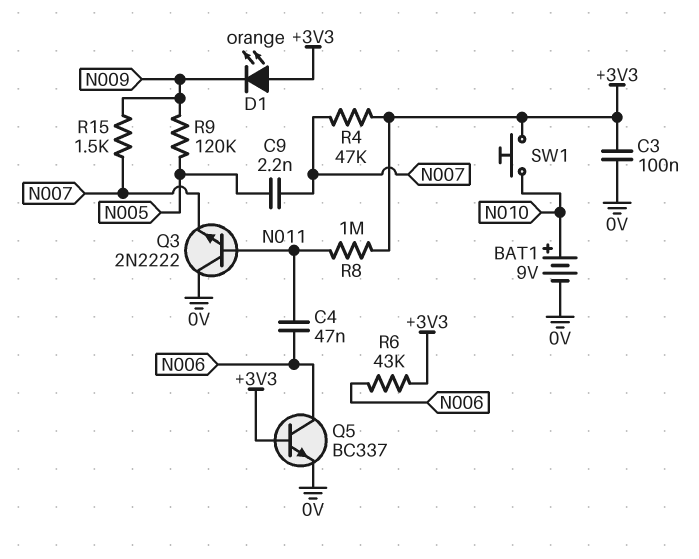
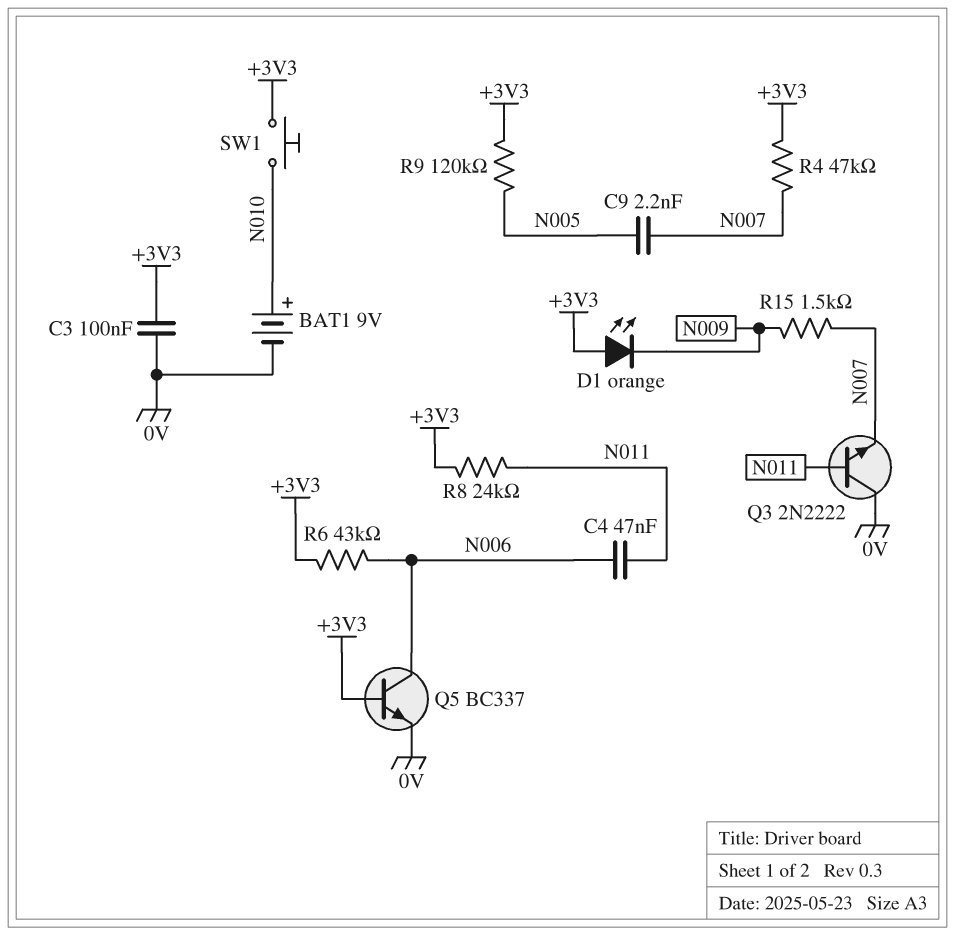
R8: 1M (+3V3, N011) -> 24k (+3V3, N011)
R9: 120k (N005, N009) -> 120k (+3V3, N005)

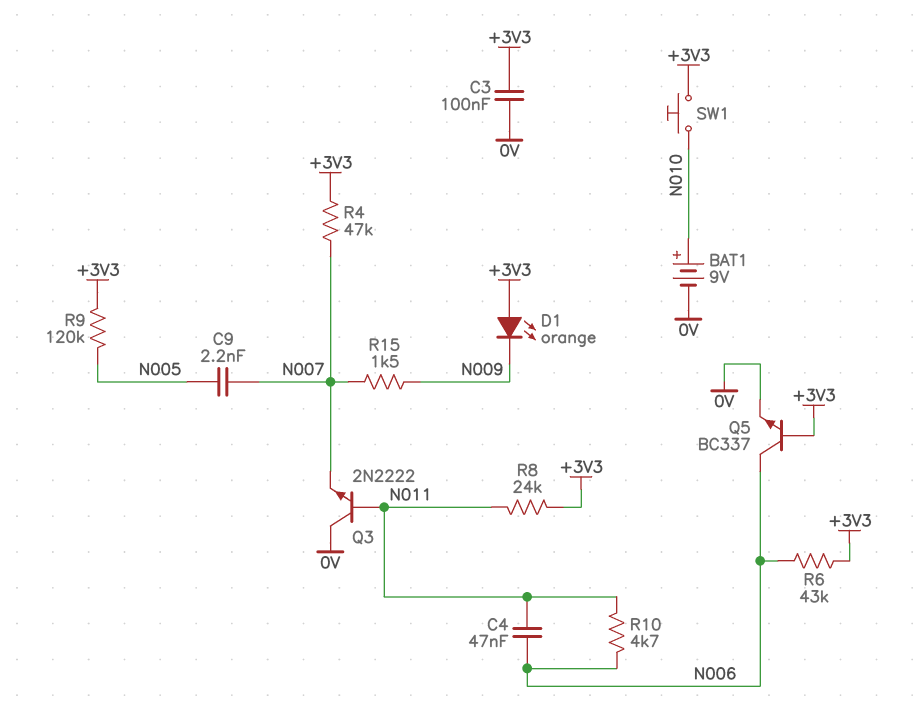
R10: none -> 4.7k (N006, N011)

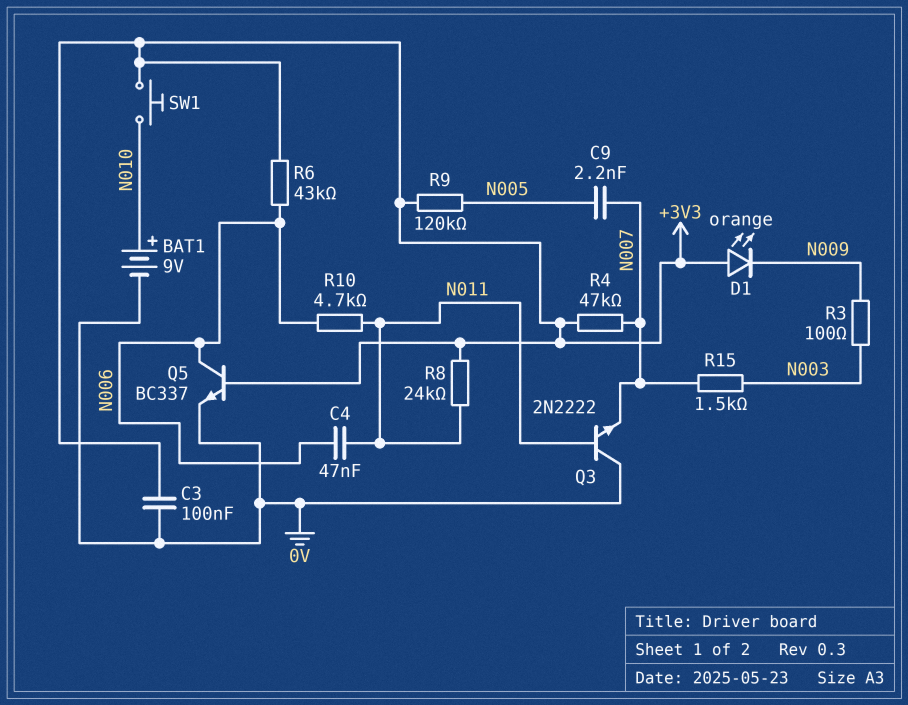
R3: none -> 100 (N003, N009)
R15: 1.5k (N007, N009) -> 1.5k (N003, N007)

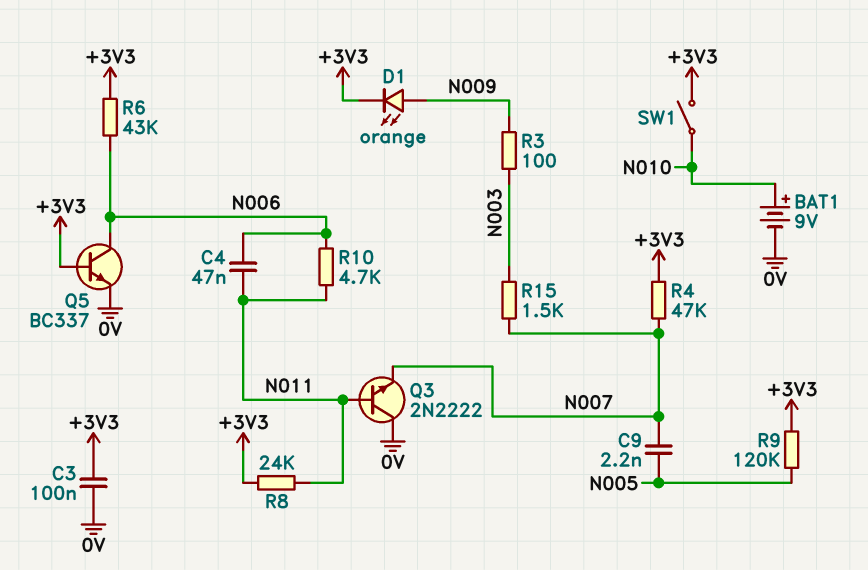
D1: LED orange (A +3V3, K N009) -> LED orange (A N009, K +3V3)
SW1: button (+3V3, N010) -> switch (+3V3, N010)

